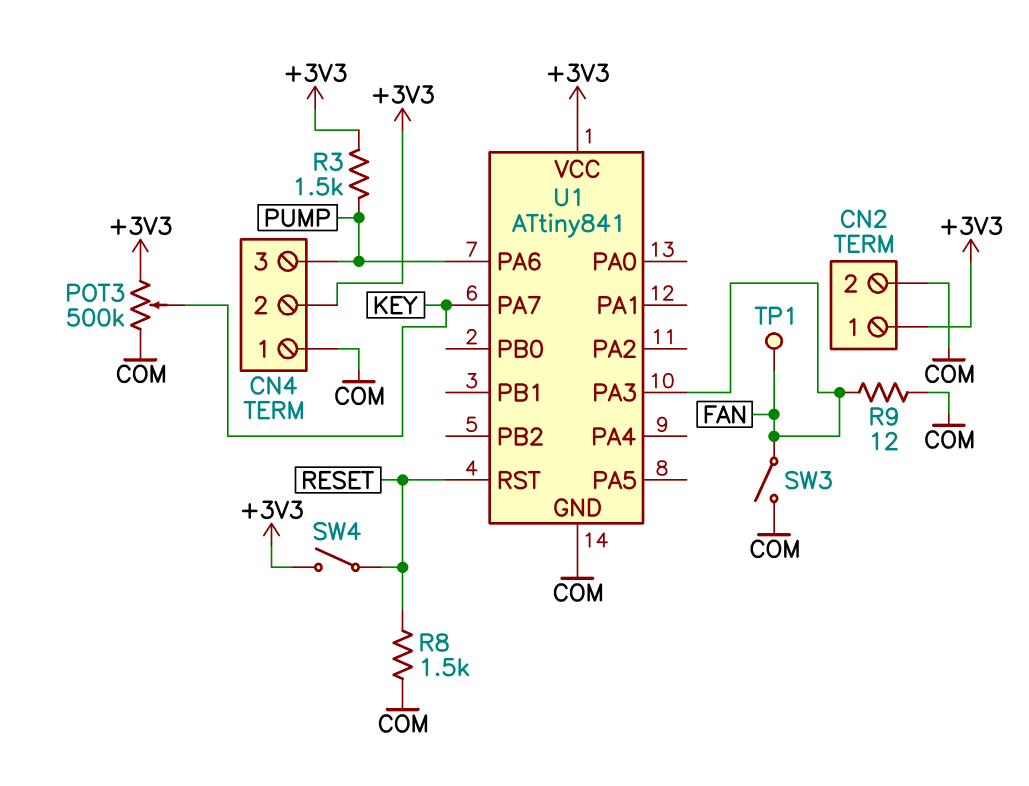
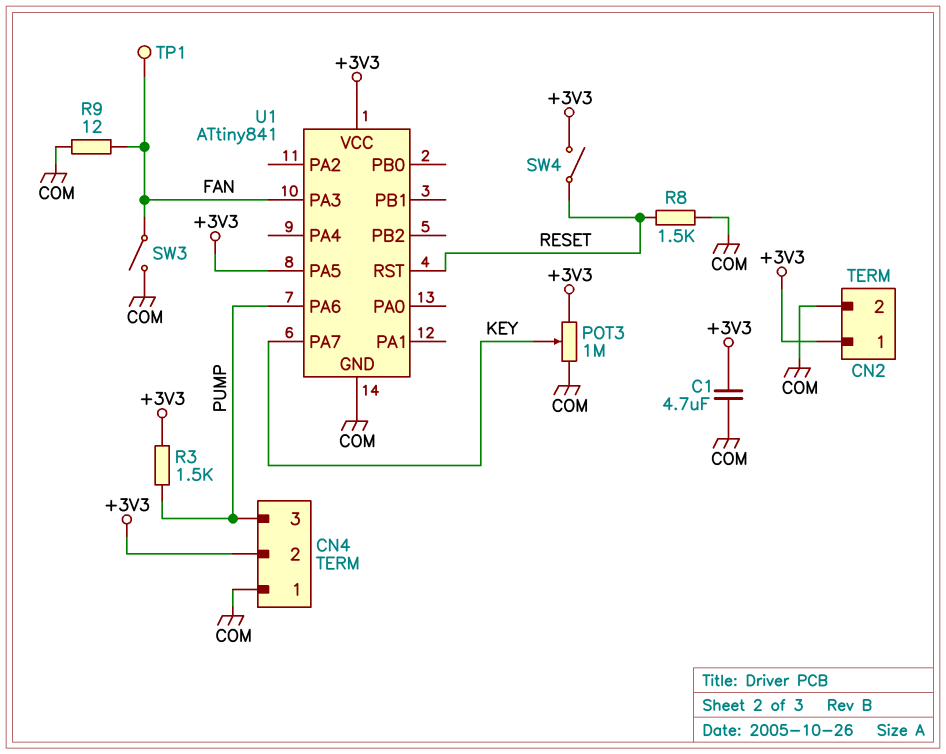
C1: none -> 4.7uF (+3V3, COM)
POT3: 500k (+3V3, COM, wiper KEY) -> 1M (+3V3, COM, wiper KEY)
U1 pin PA5: none -> +3V3

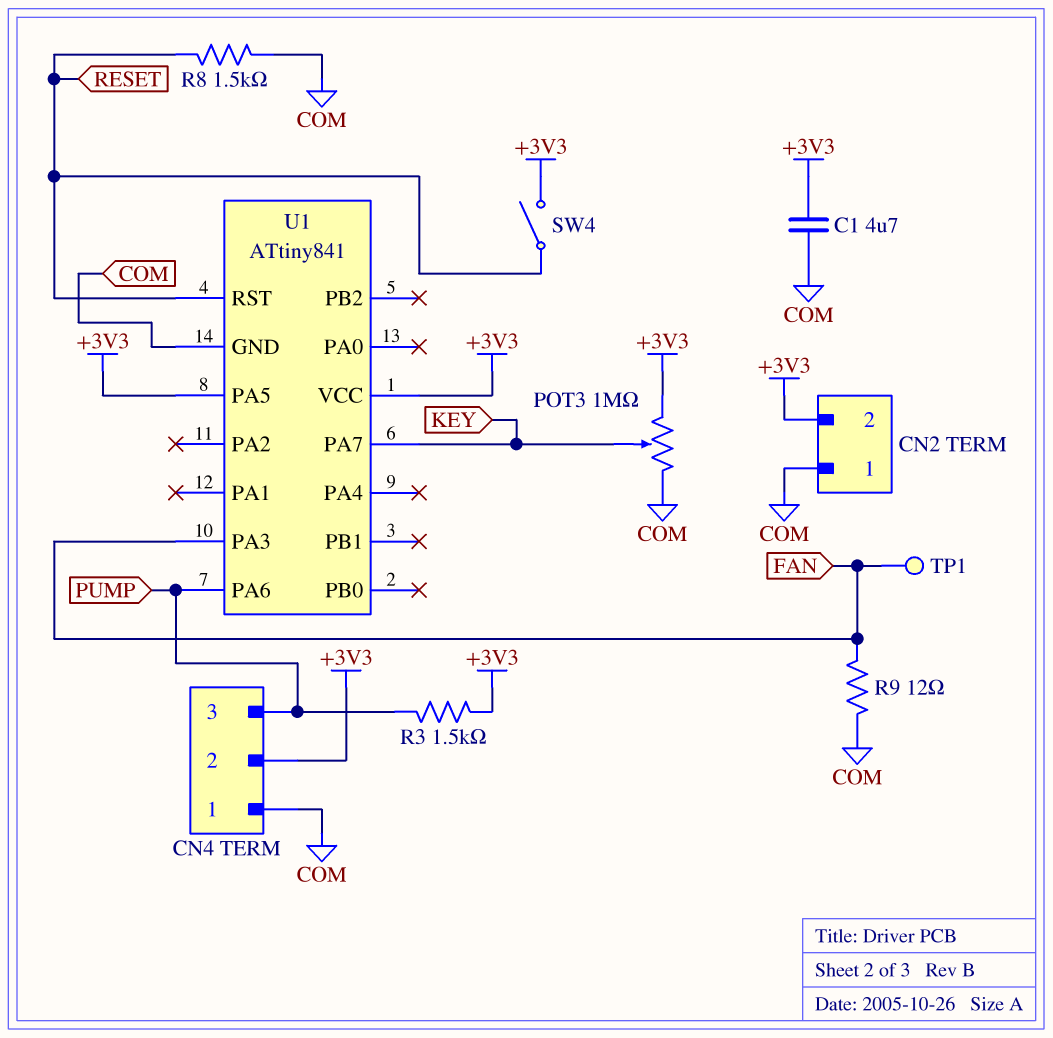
CN2 pin 1: +3V3 -> COM
CN2 pin 2: COM -> +3V3
SW3: switch (COM, FAN) -> none

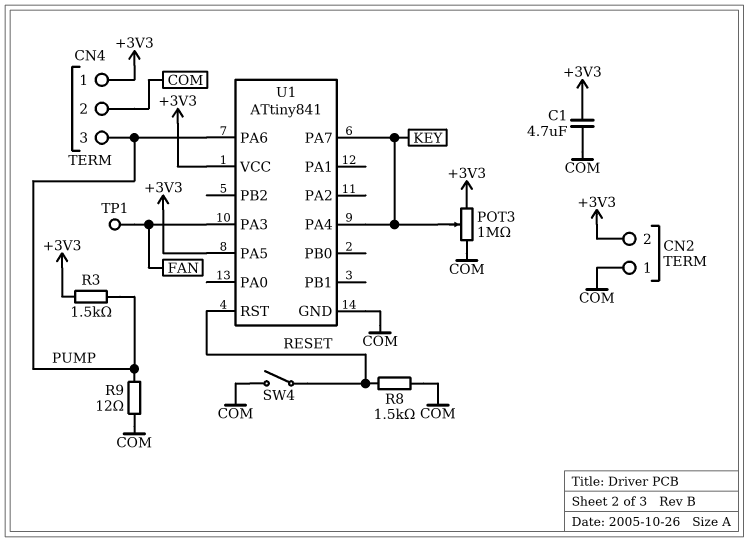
CN4 pin 1: COM -> +3V3
CN4 pin 2: +3V3 -> COM
R9: 12 (COM, FAN) -> 12 (COM, PUMP)
SW4: switch (+3V3, RESET) -> switch (COM, RESET)
U1 pin PA4: none -> KEY

